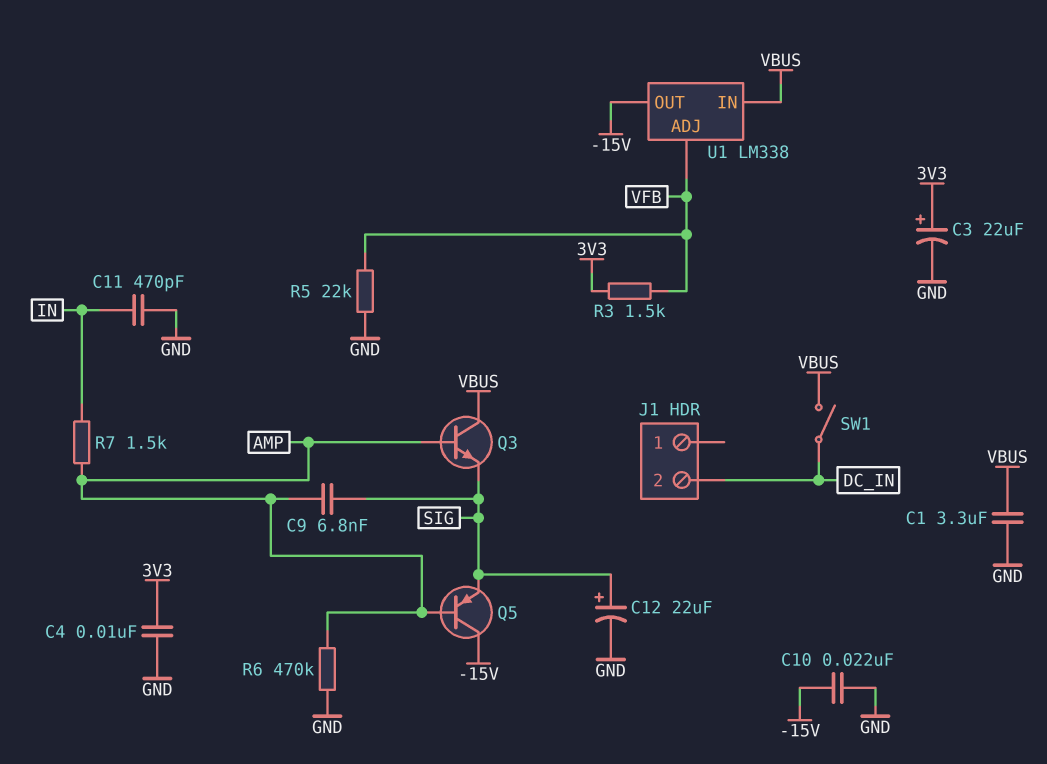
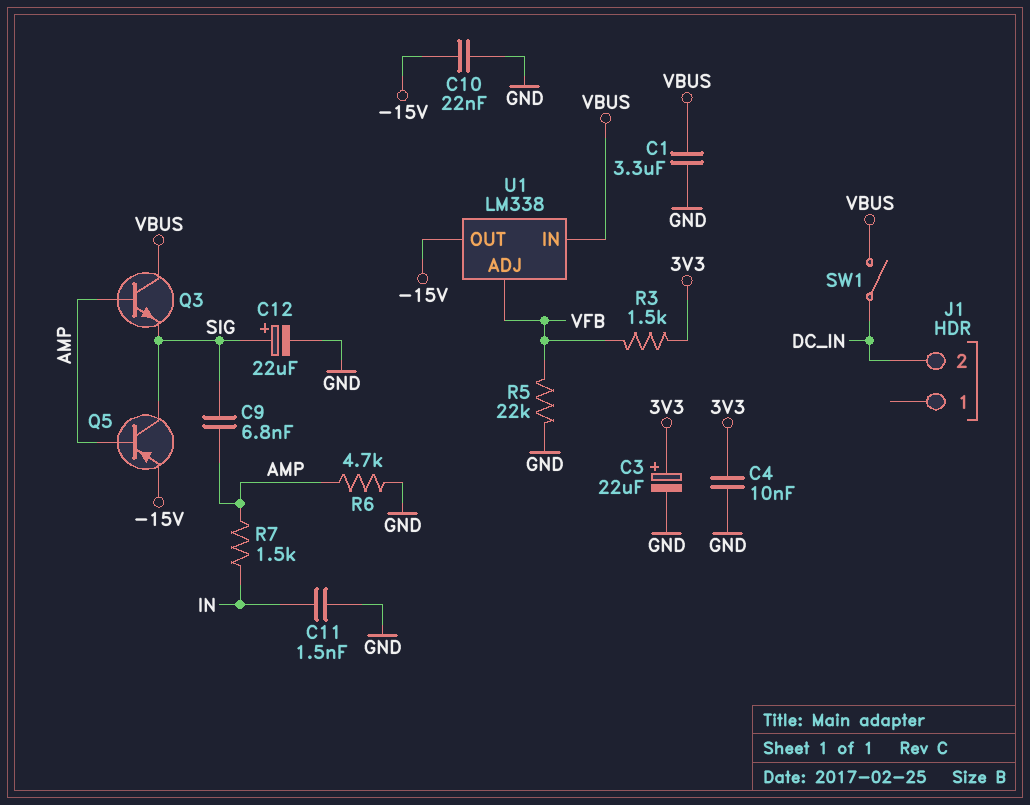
C11: 470pF (GND, IN) -> 1.5nF (GND, IN)
Q5: PNP (B AMP, C -15V, E SIG) -> PNP (B AMP, C SIG, E -15V)
R6: 470k (AMP, GND) -> 4.7k (AMP, GND)

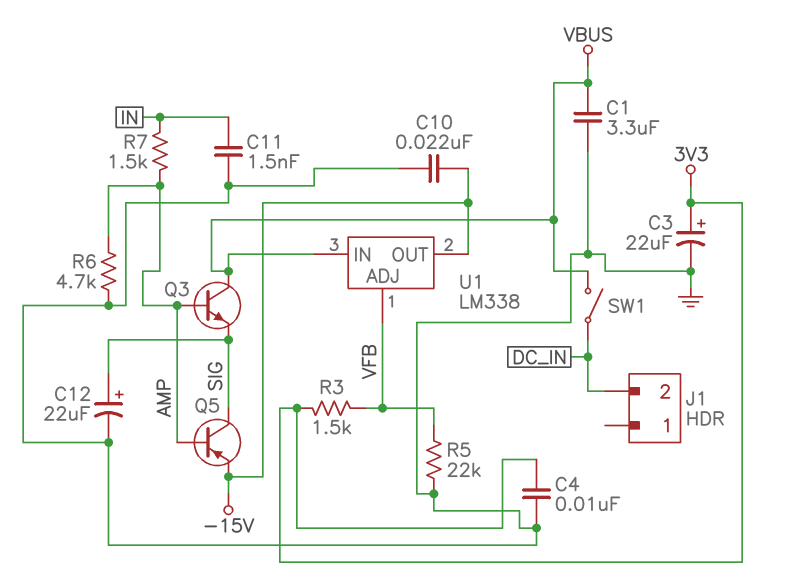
C9: 6.8nF (AMP, SIG) -> none

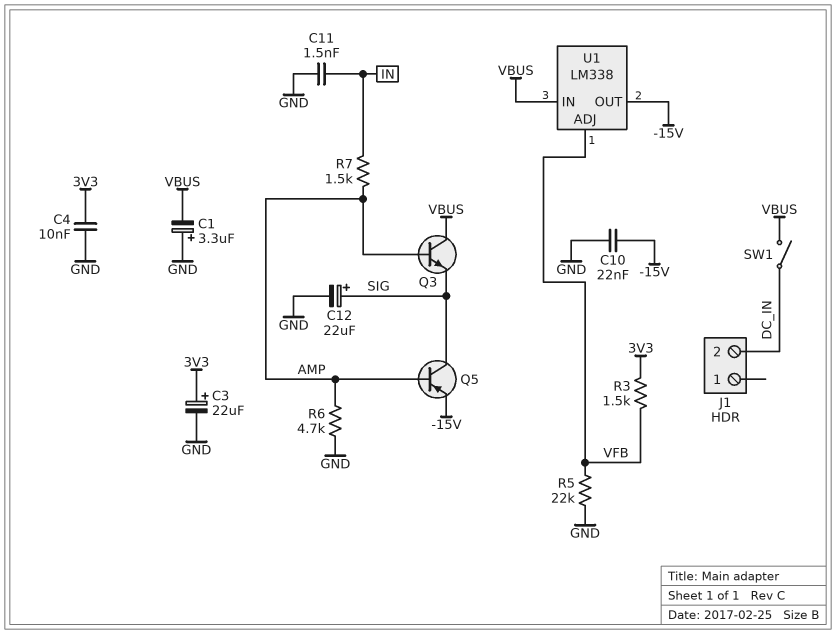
C1: 3.3uF (GND, VBUS) -> 3.3uF (plus GND, minus VBUS)

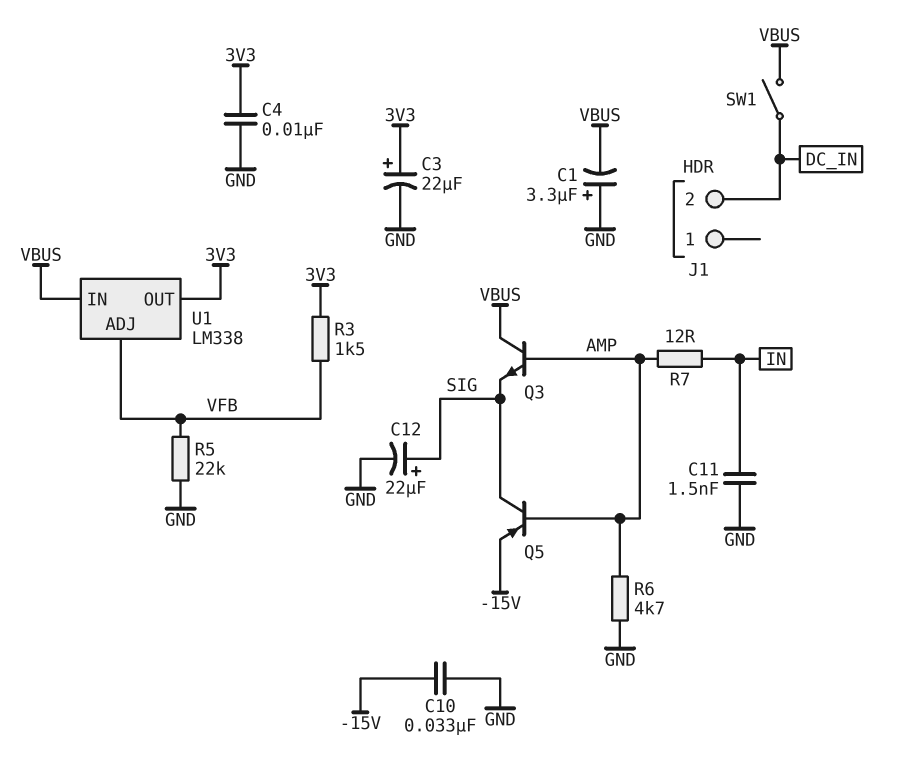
C10: 22nF (-15V, GND) -> 33nF (-15V, GND)
R7: 1.5k (AMP, IN) -> 12 (AMP, IN)
U1 pin OUT: -15V -> 3V3

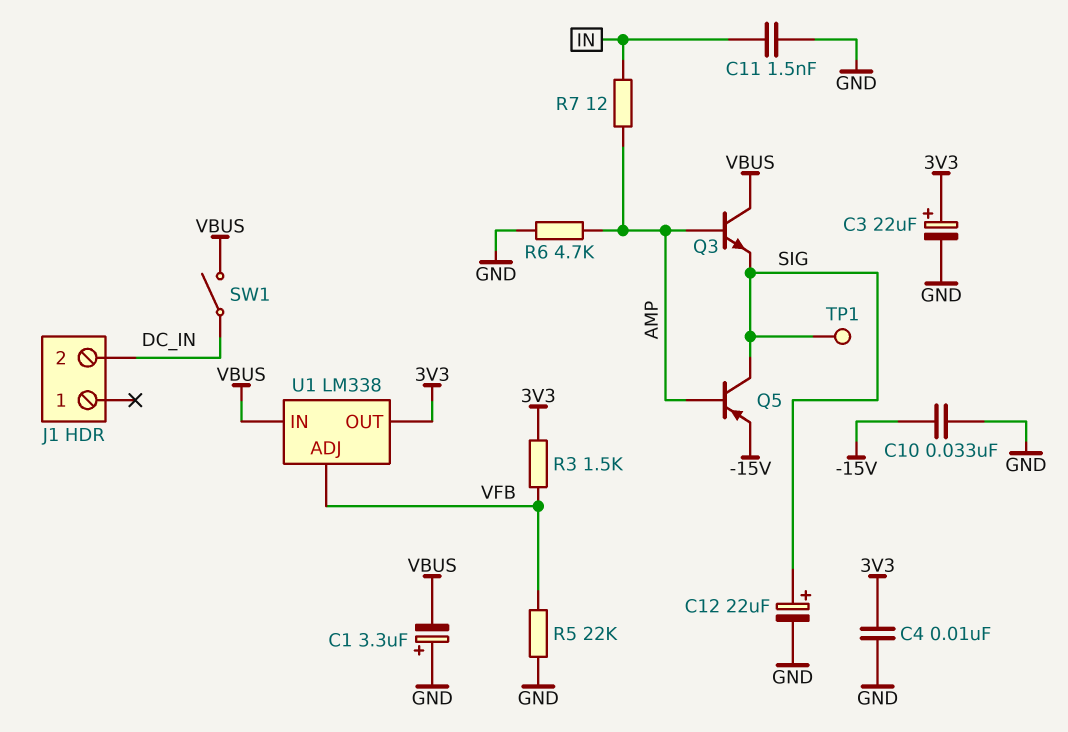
TP1: none -> test point (SIG)

